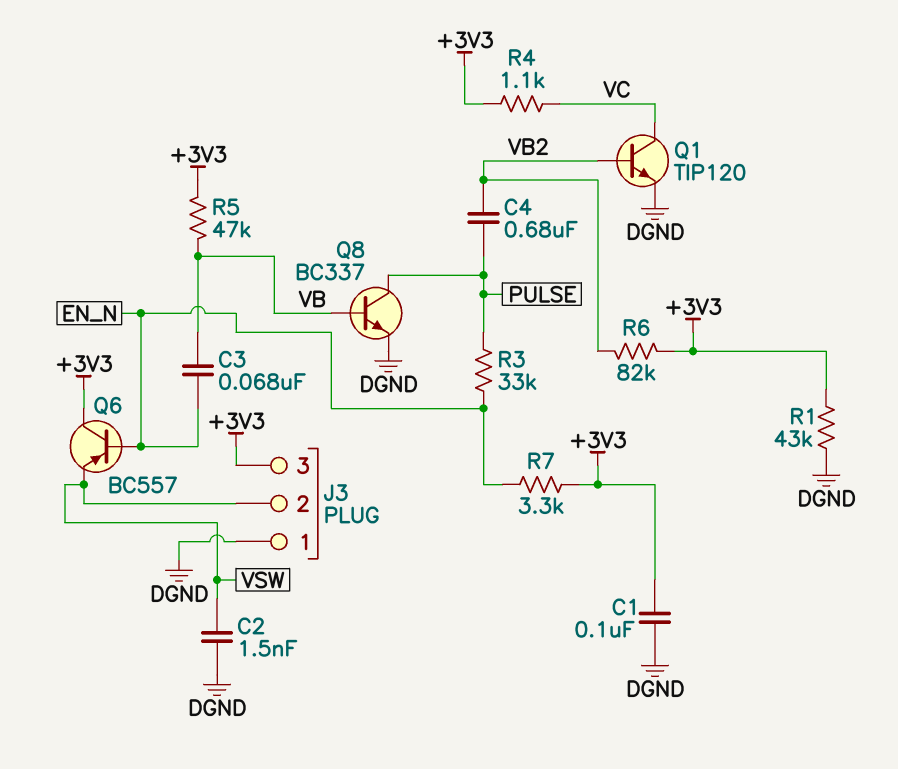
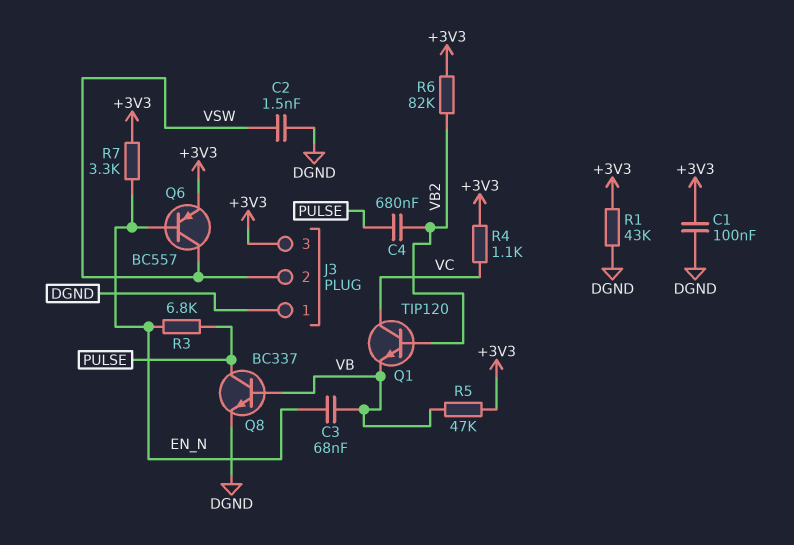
Q1: NPN TIP120 (B VB2, C VC, E DGND) -> NPN TIP120 (B VB2, C VC, E VB)
Q6: PNP BC557 (B EN_N, C +3V3, E VSW) -> PNP BC557 (B EN_N, C VSW, E +3V3)
R3: 33k (EN_N, PULSE) -> 6.8k (EN_N, PULSE)

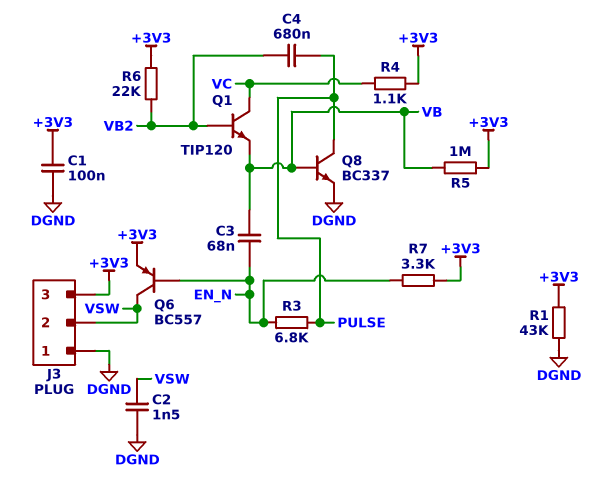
R5: 47k (+3V3, VB) -> 1M (+3V3, VB)
R6: 82k (+3V3, VB2) -> 22k (+3V3, VB2)

